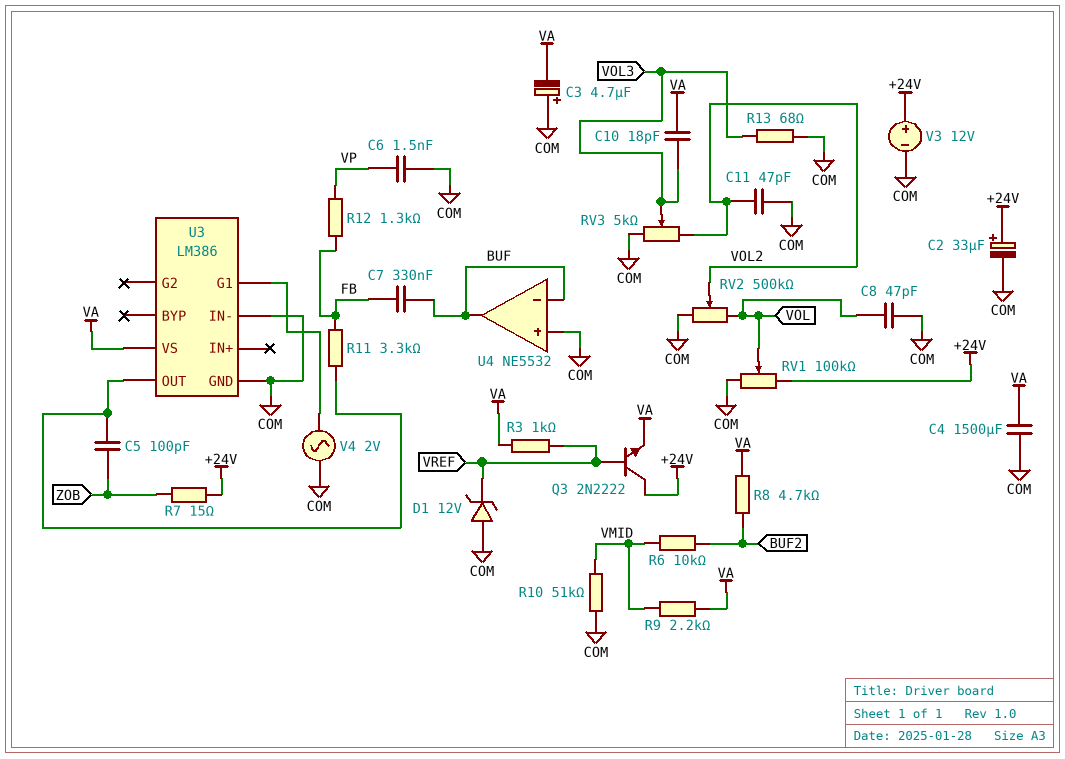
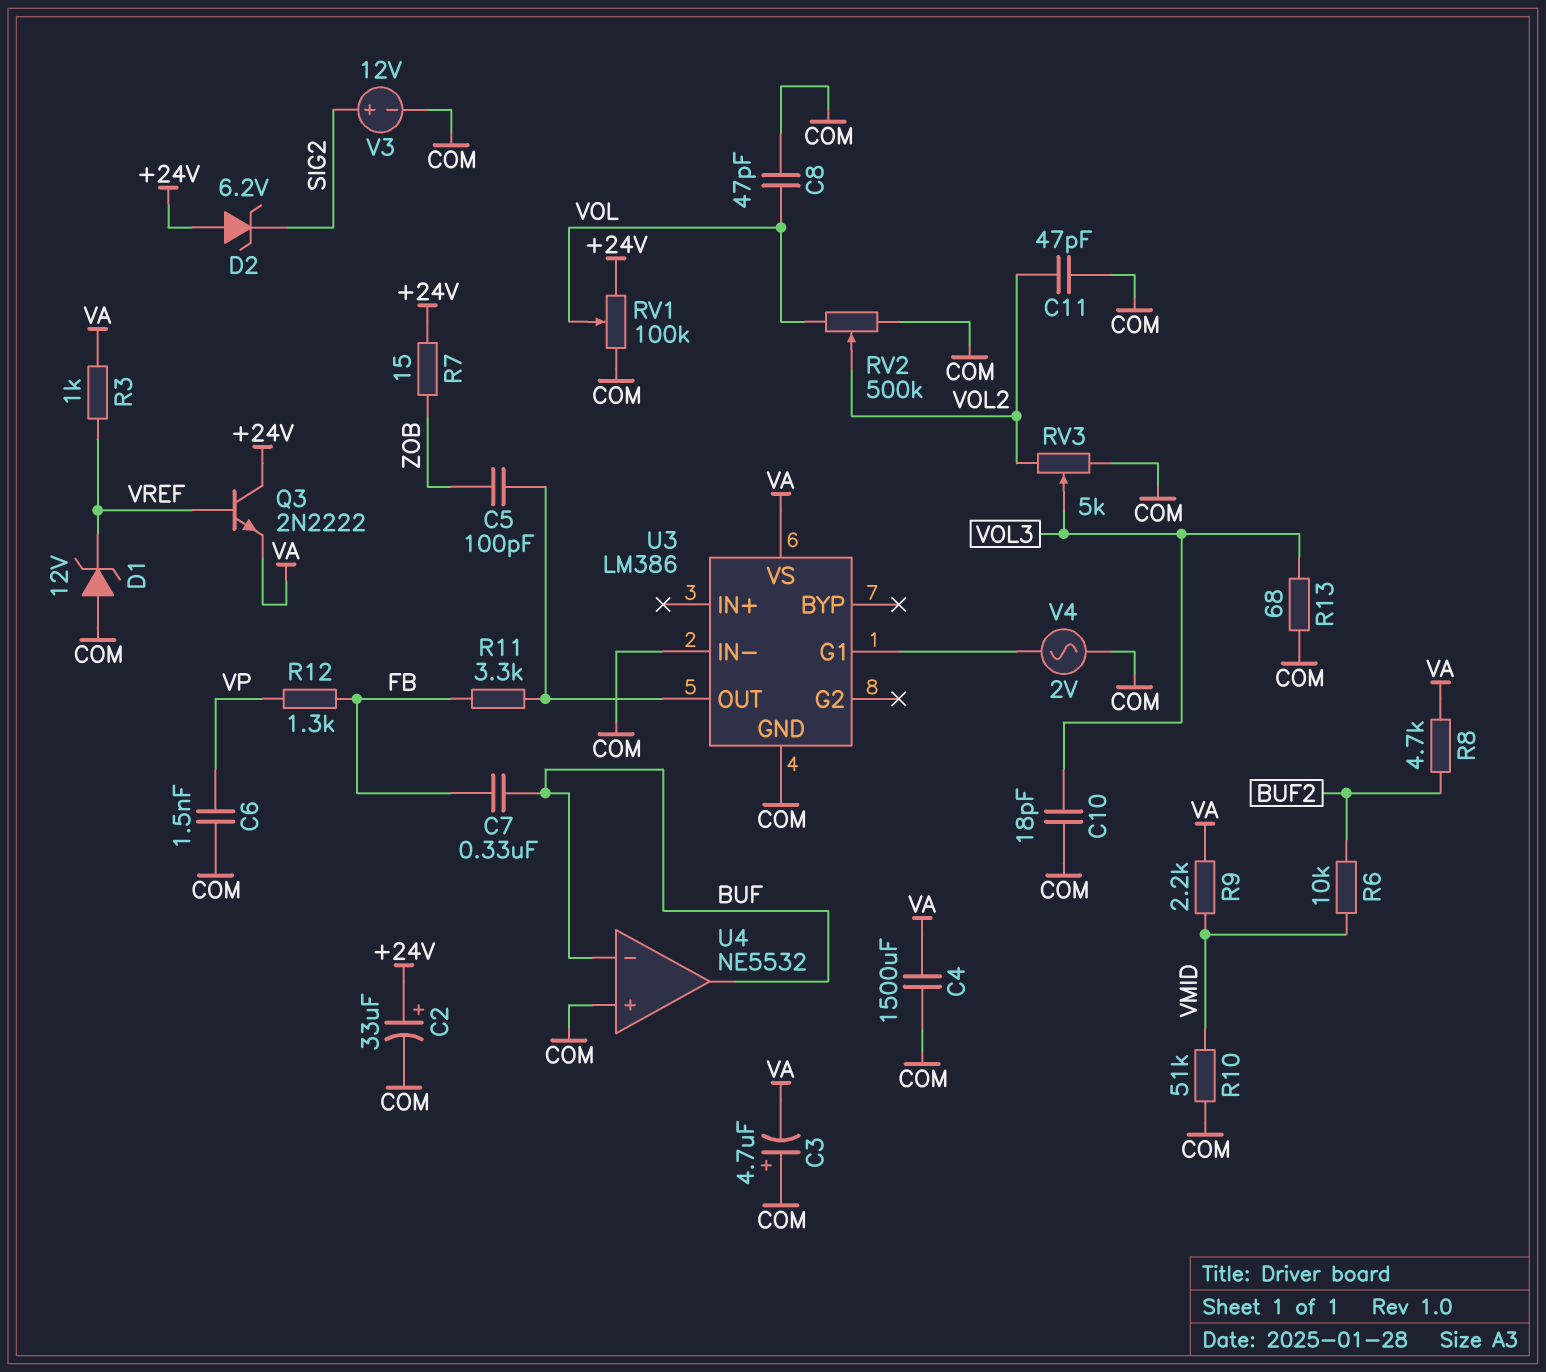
C10: 18pF (VA, VOL3) -> 18pF (COM, VOL3)
D2: none -> zener 6.2V (A +24V, K SIG2)
V3: 12V (plus +24V, minus COM) -> 12V (plus SIG2, minus COM)

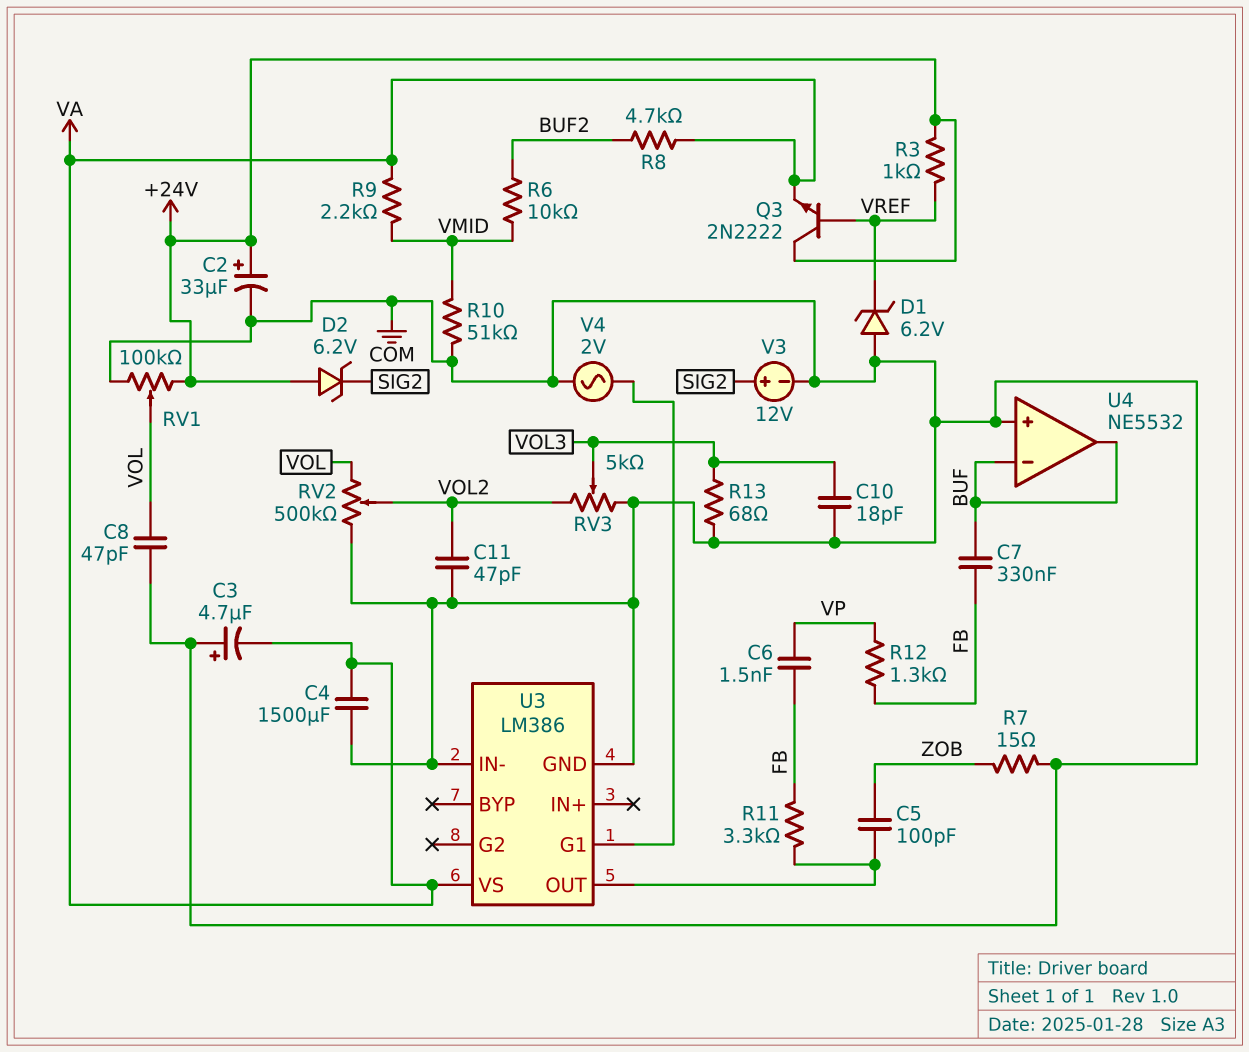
C6: 1.5nF (COM, VP) -> 1.5nF (FB, VP)
D1: zener 12V (A COM, K VREF) -> zener 6.2V (A COM, K VREF)
R3: 1k (VA, VREF) -> 1k (+24V, VREF)
R7: 15 (+24V, ZOB) -> 15 (COM, ZOB)

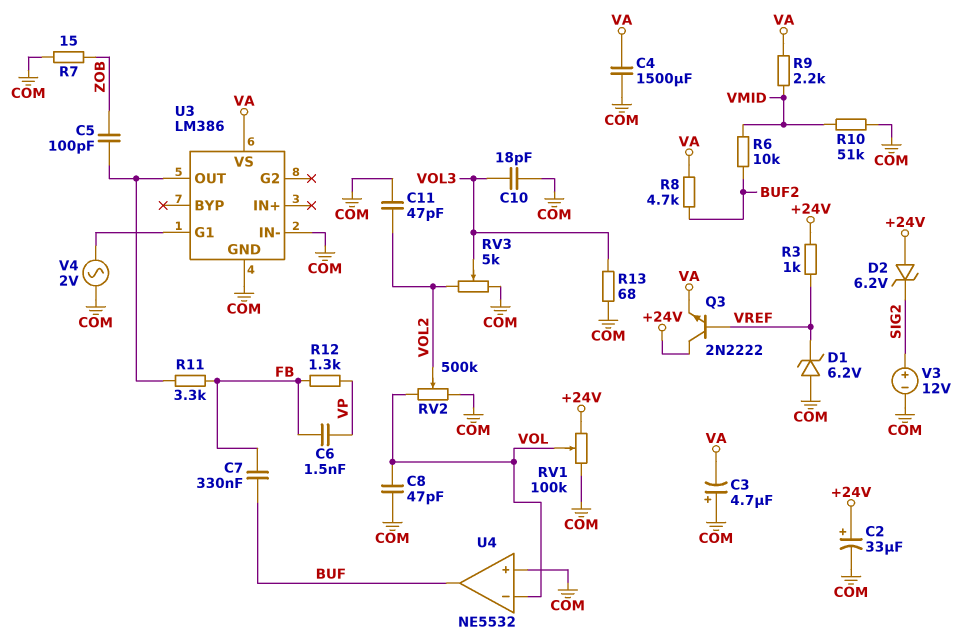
U4 pin in-: BUF -> VOL

